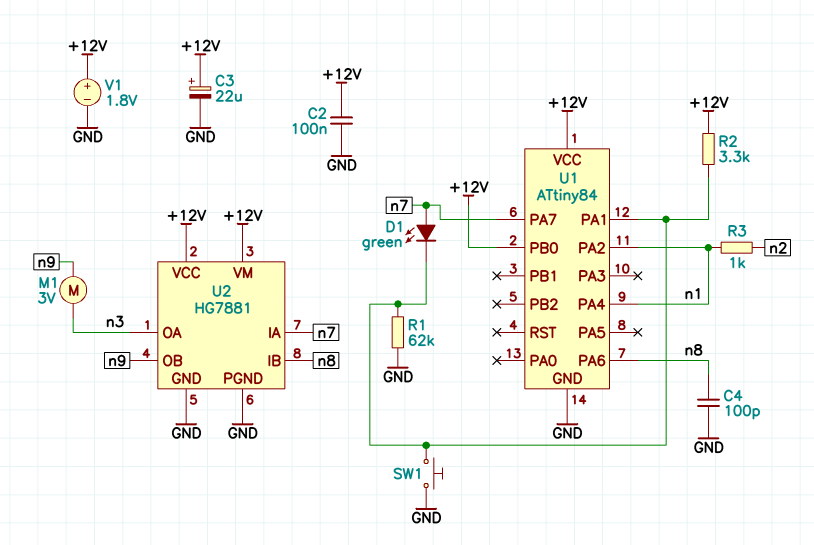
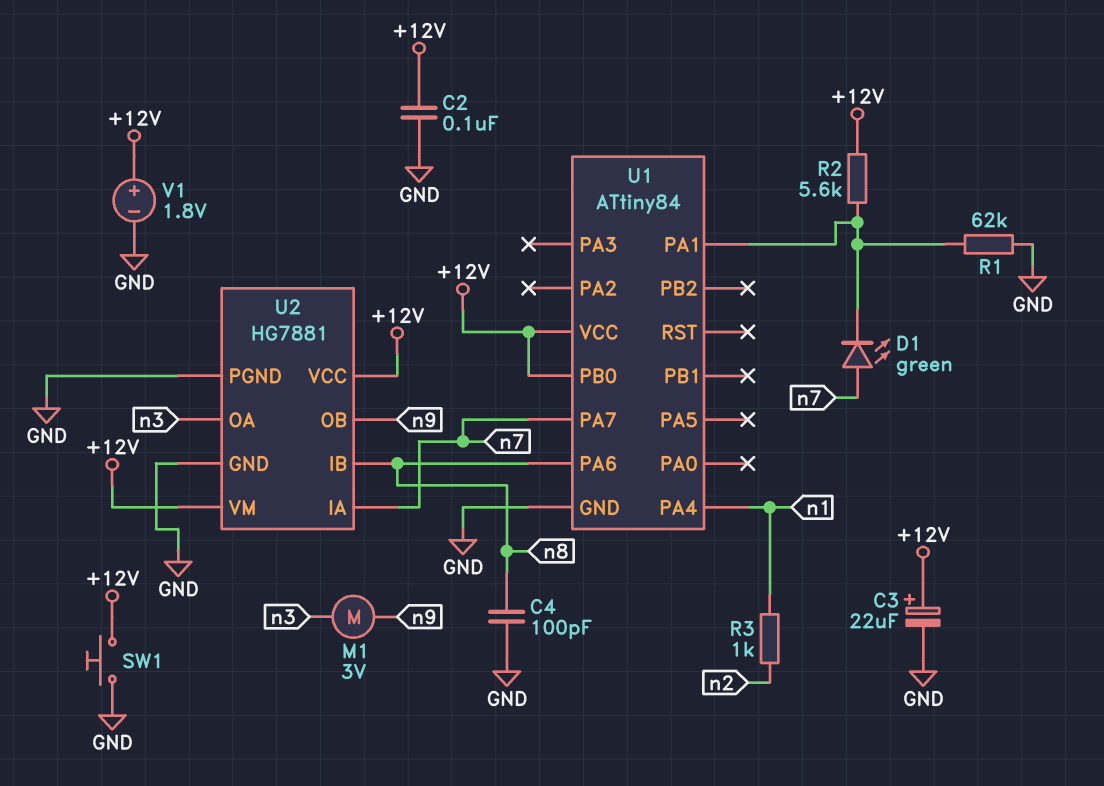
R2: 3.3k (+12V, U1/PA1) -> 5.6k (+12V, U1/PA1)
SW1: button (GND, U1/PA1) -> button (+12V, GND)
U1 pin PA2: n1 -> none

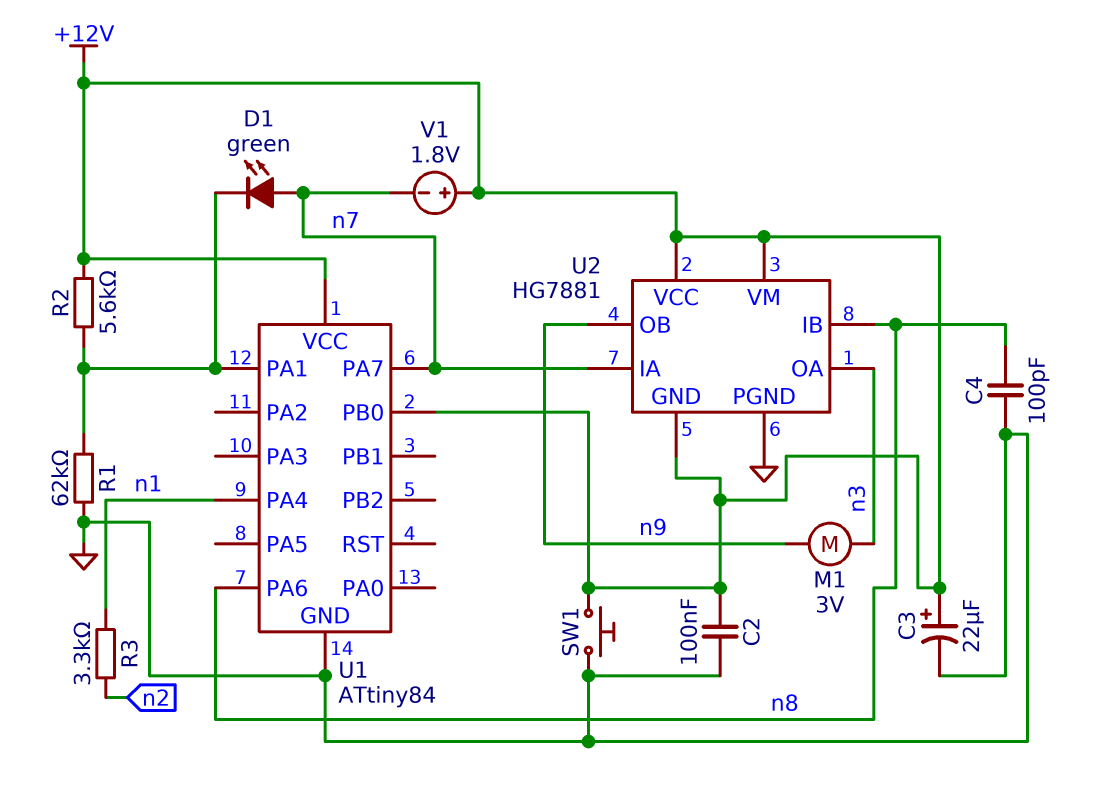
R3: 1k (n1, n2) -> 3.3k (n1, n2)
U2 pin GND: GND -> +12V
V1: 1.8V (plus +12V, minus GND) -> 1.8V (plus +12V, minus n7)

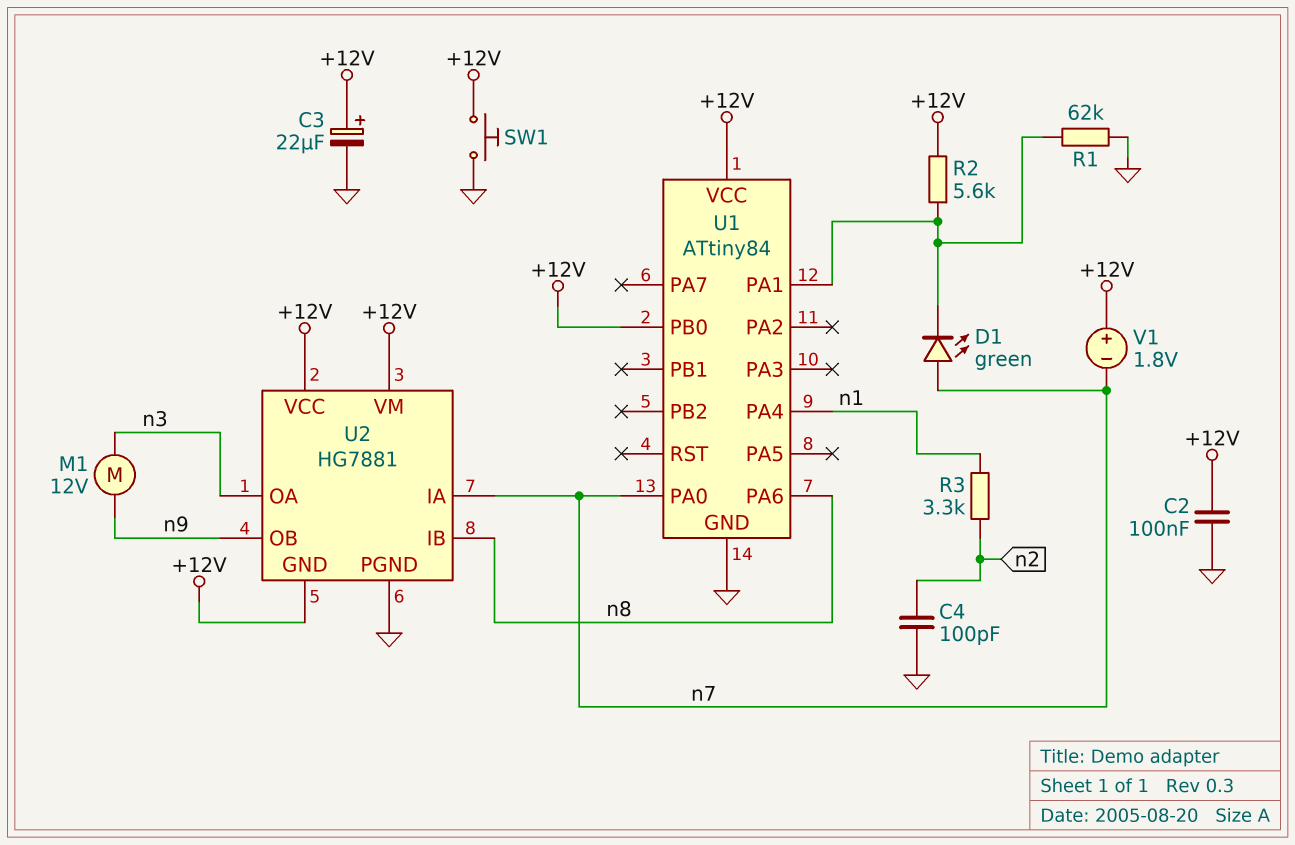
C4: 100pF (GND, n8) -> 100pF (GND, n2)
M1: motor 3V (n3, n9) -> motor 12V (n3, n9)
U1 pin PA0: none -> n7
U1 pin PA7: n7 -> none

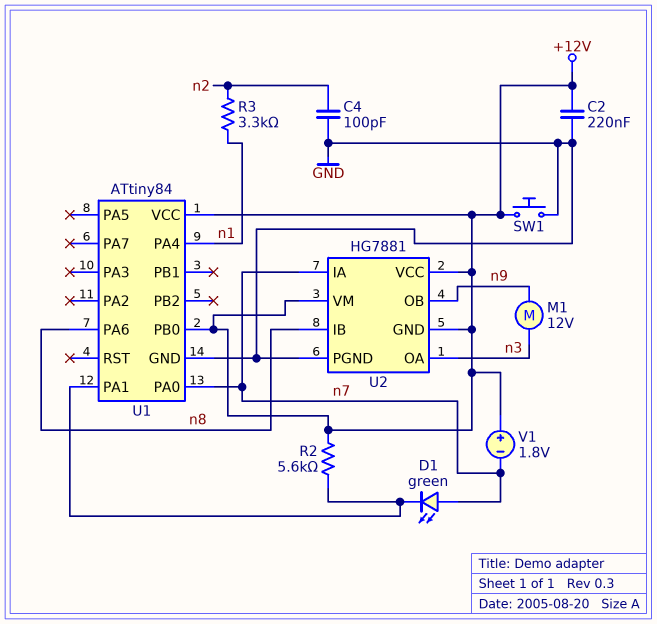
C2: 100nF (+12V, GND) -> 220nF (+12V, GND)
C3: 22uF (plus +12V, minus GND) -> none
R1: 62k (GND, U1/PA1) -> none

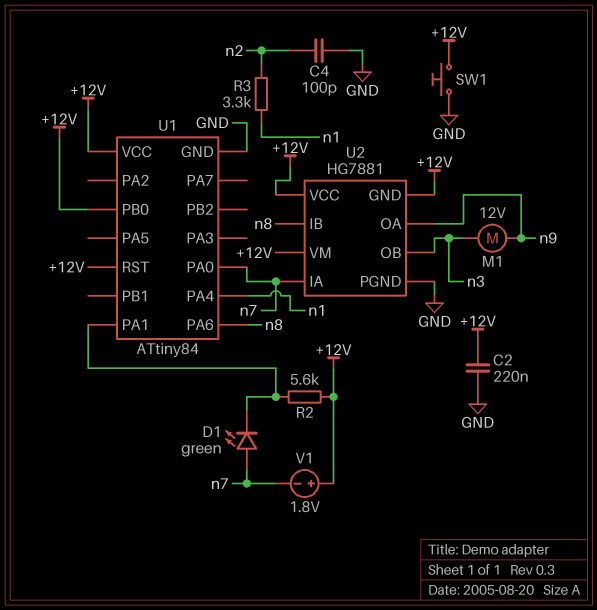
U1 pin RST: none -> +12V
U2 pin OA: n3 -> n9
U2 pin OB: n9 -> n3

